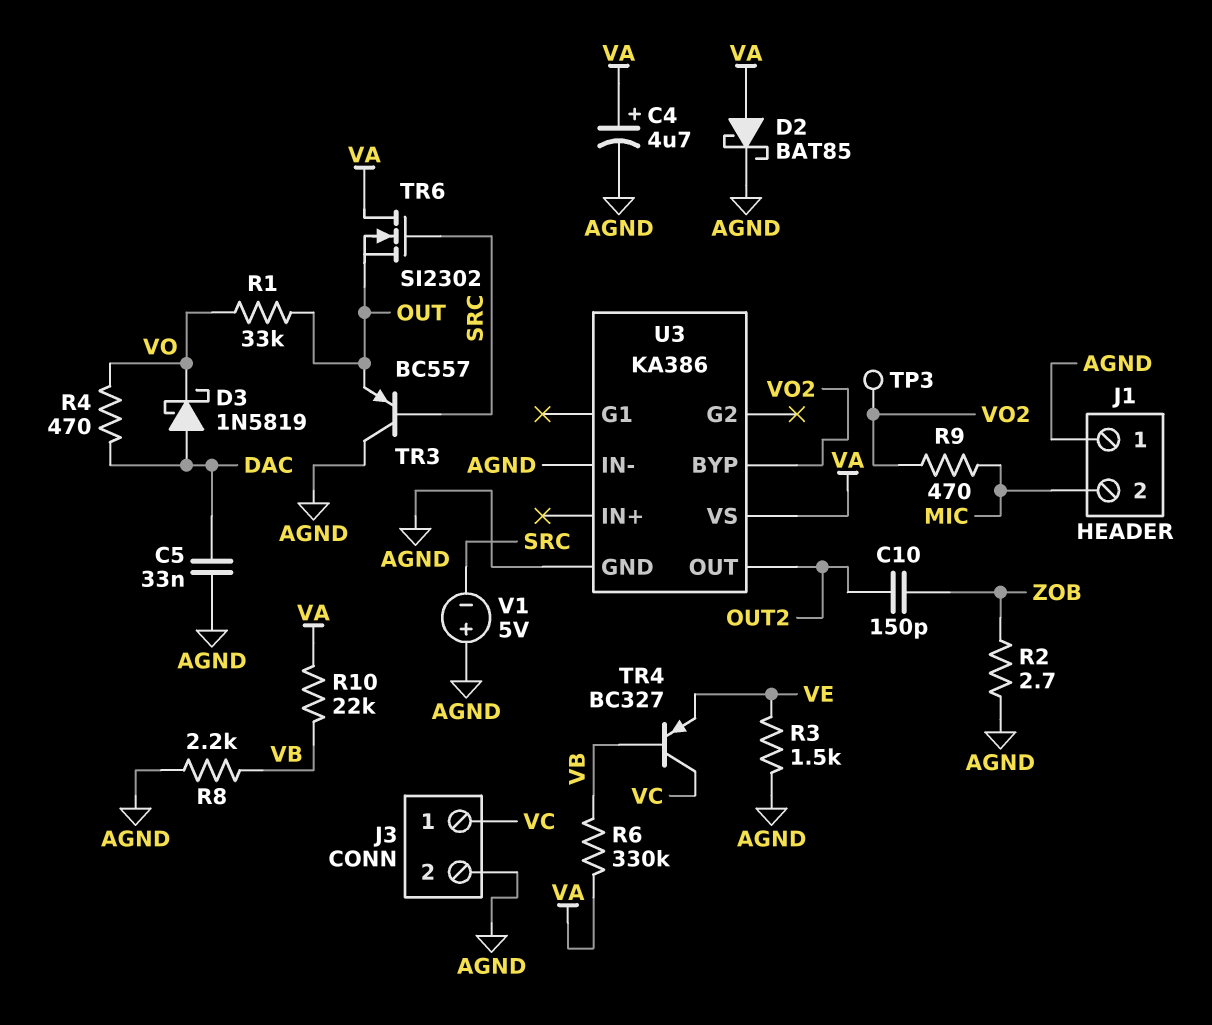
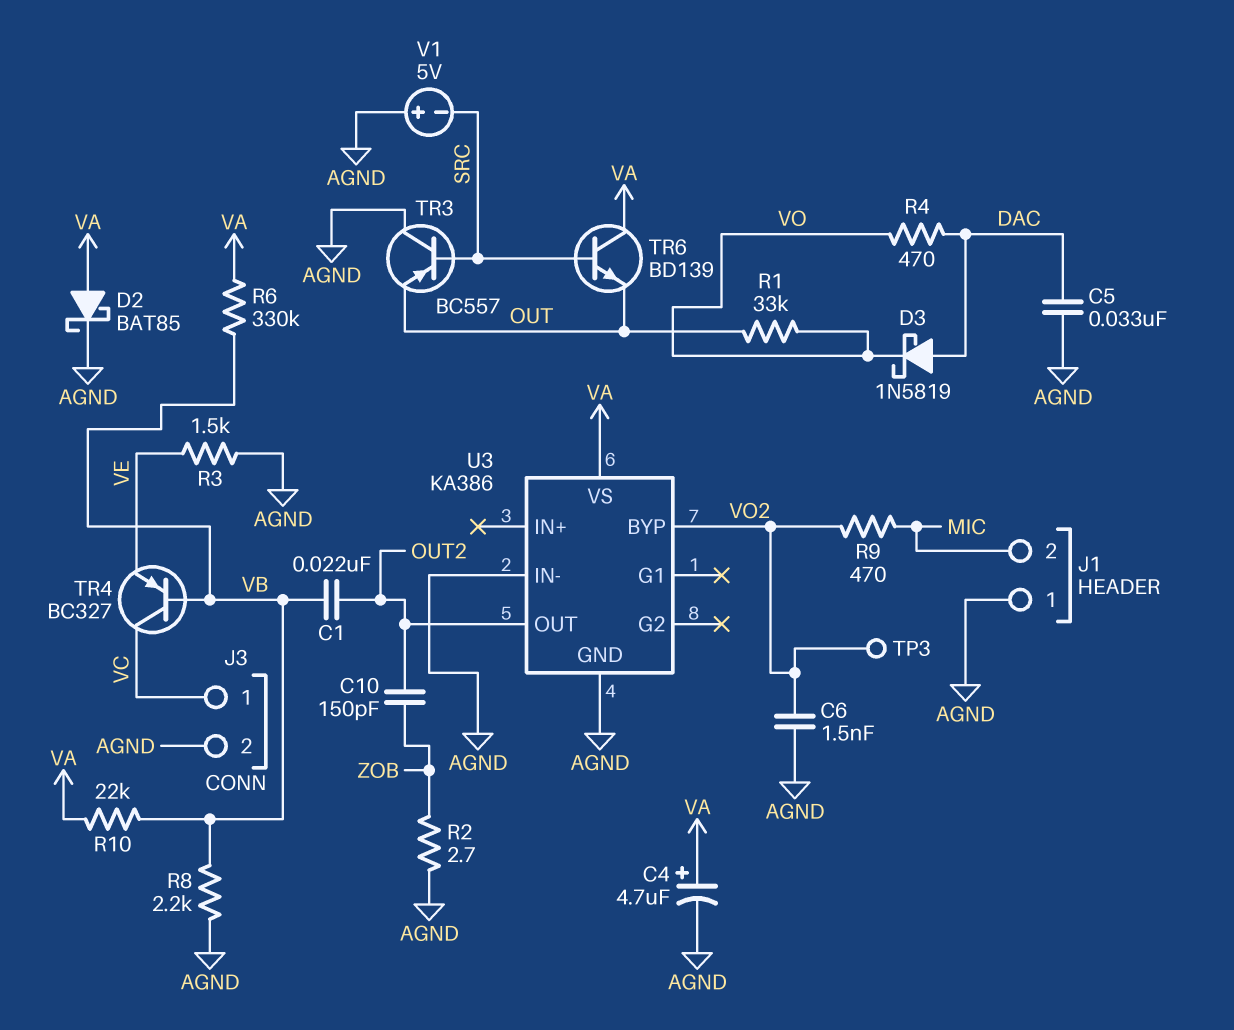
C1: none -> 22nF (OUT2, VB)
C6: none -> 1.5nF (AGND, VO2)
TR6: NMOS SI2302 (G SRC, D VA, S OUT) -> NPN BD139 (B SRC, C VA, E OUT)

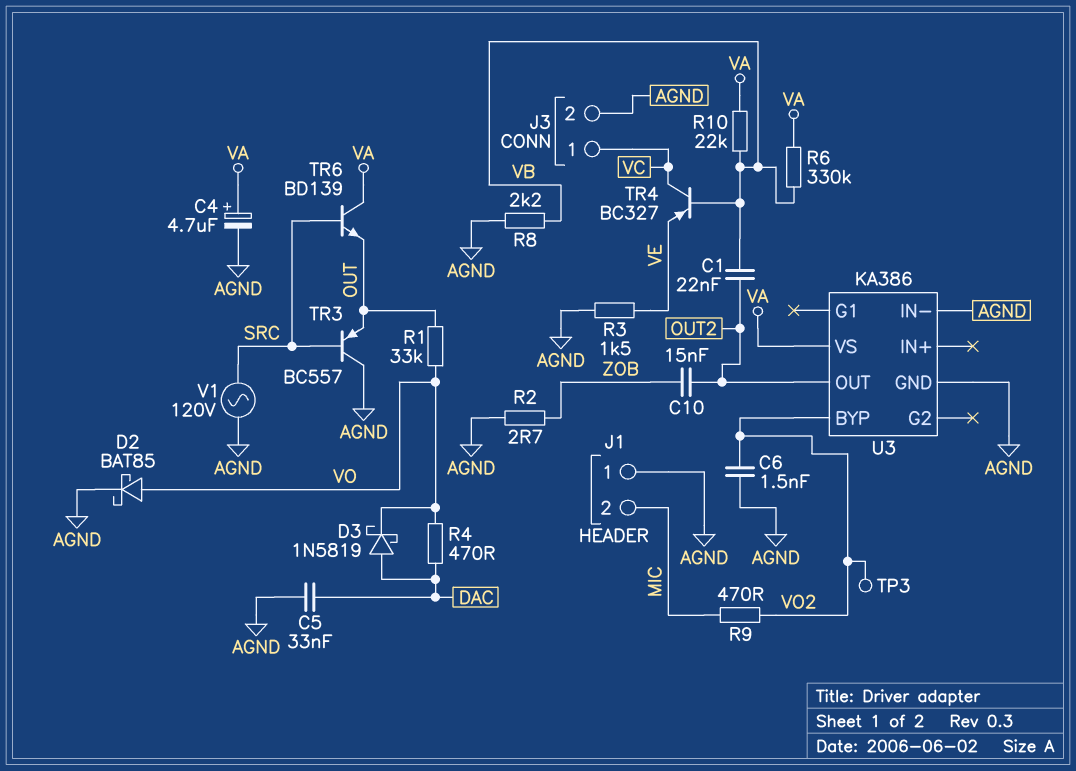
C10: 150pF (OUT2, ZOB) -> 15nF (OUT2, ZOB)
D2: schottky BAT85 (A VA, K AGND) -> schottky BAT85 (A VO, K AGND)
V1: 5V (plus AGND, minus SRC) -> AC 120V (AGND, SRC)

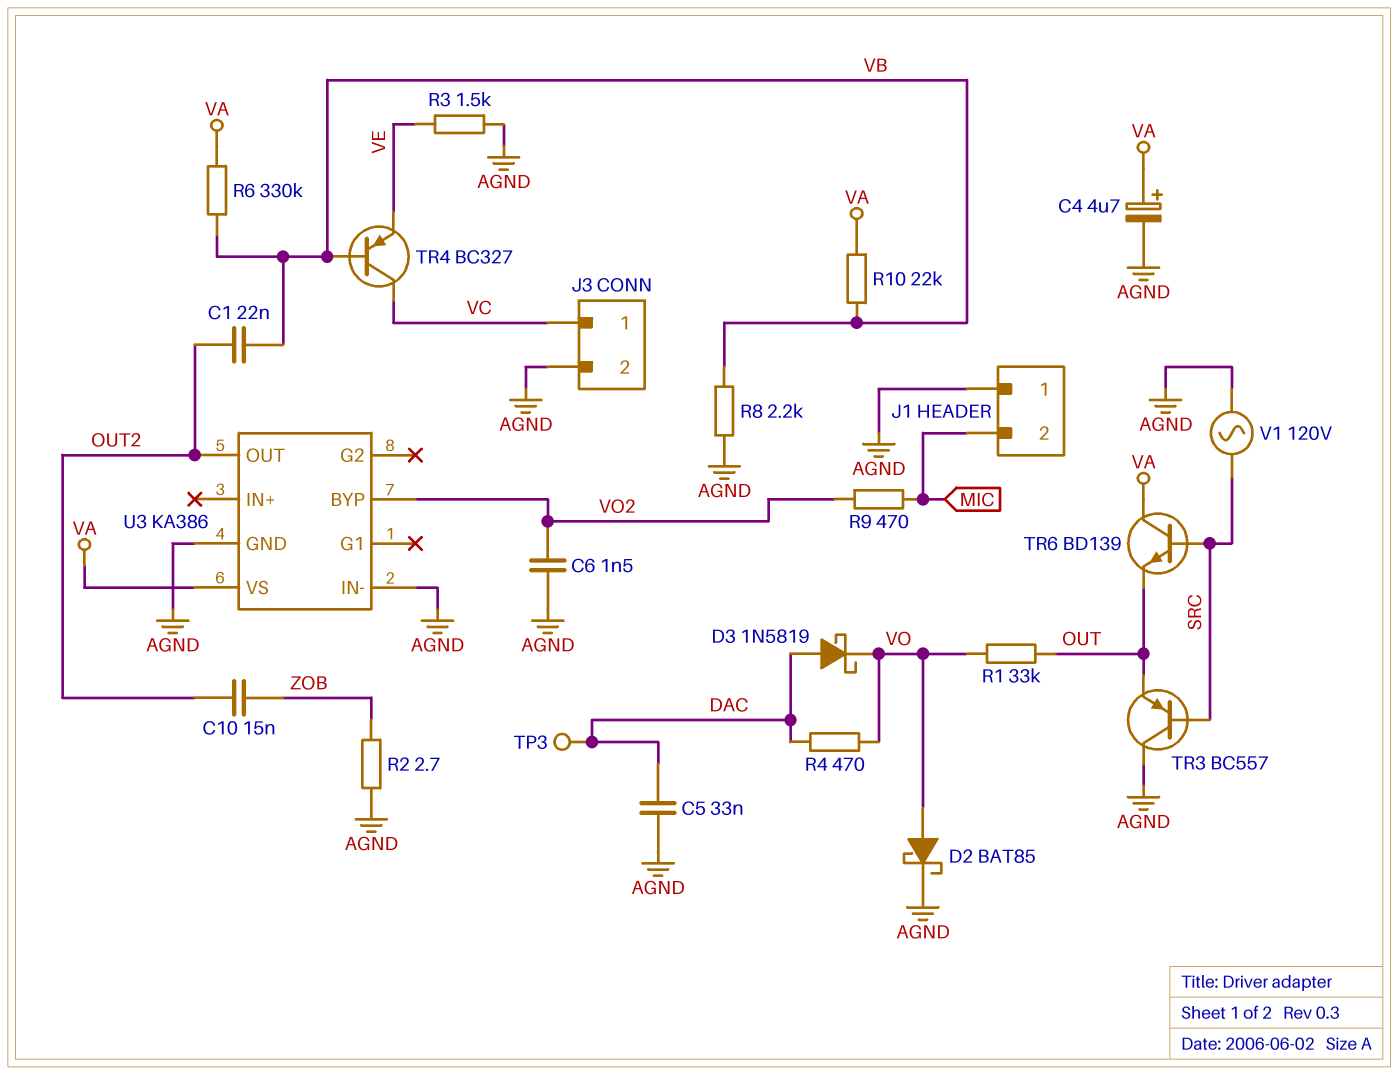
TP3: test point (VO2) -> test point (DAC)

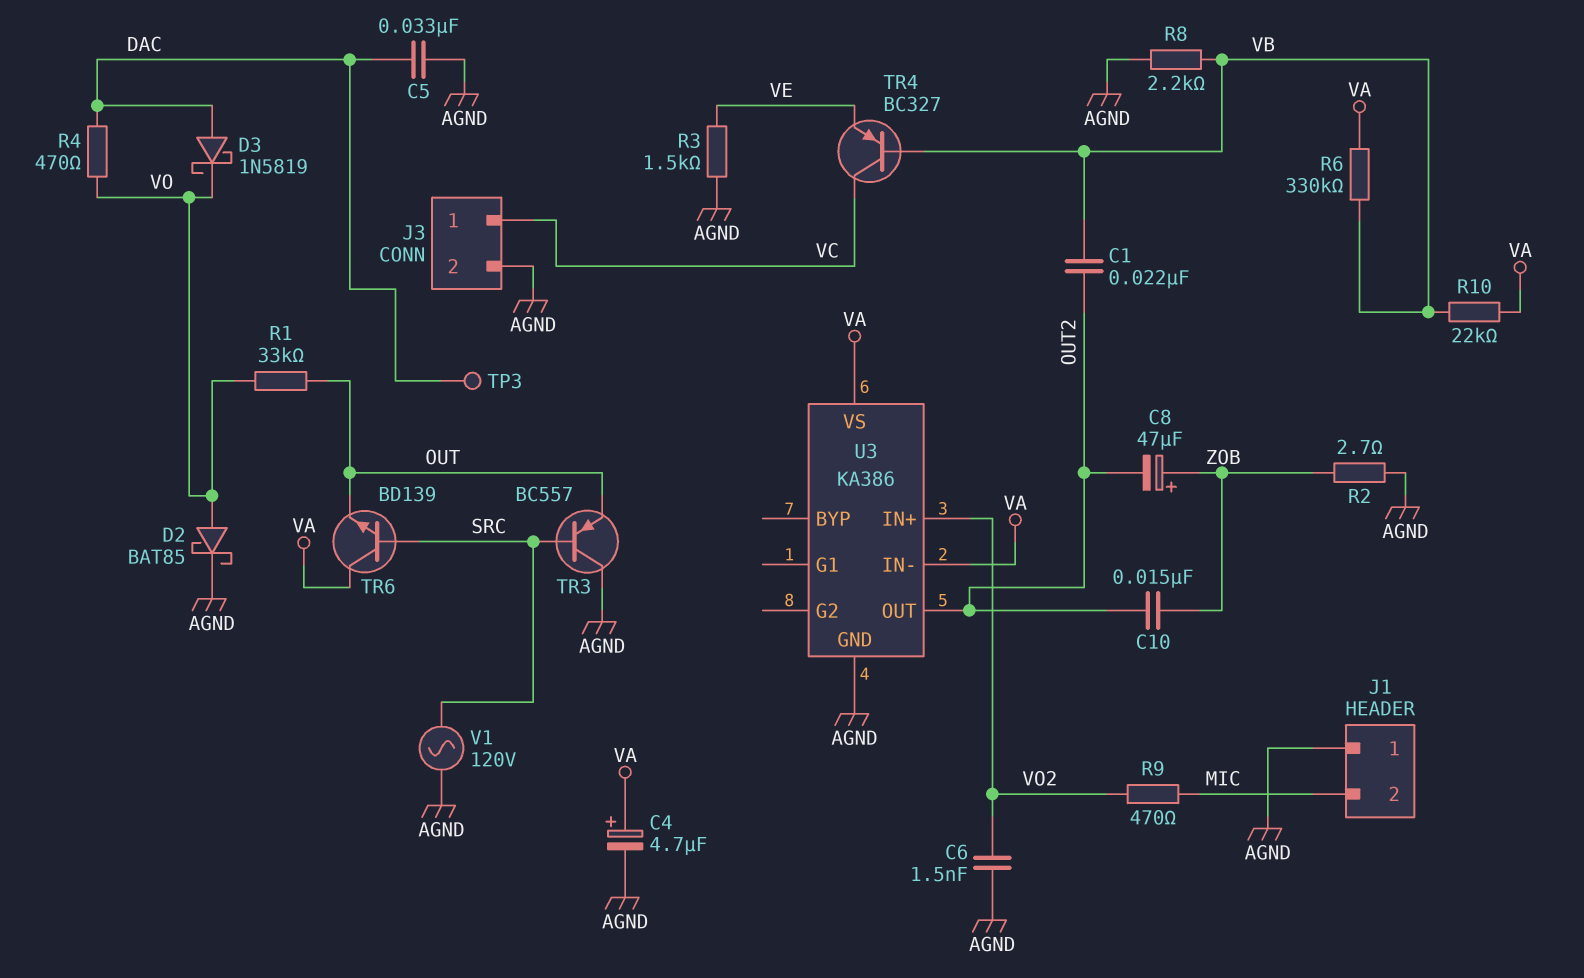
C8: none -> 47uF (plus ZOB, minus OUT2)
U3 pin BYP: VO2 -> none
U3 pin IN+: none -> VO2
U3 pin IN-: AGND -> VA

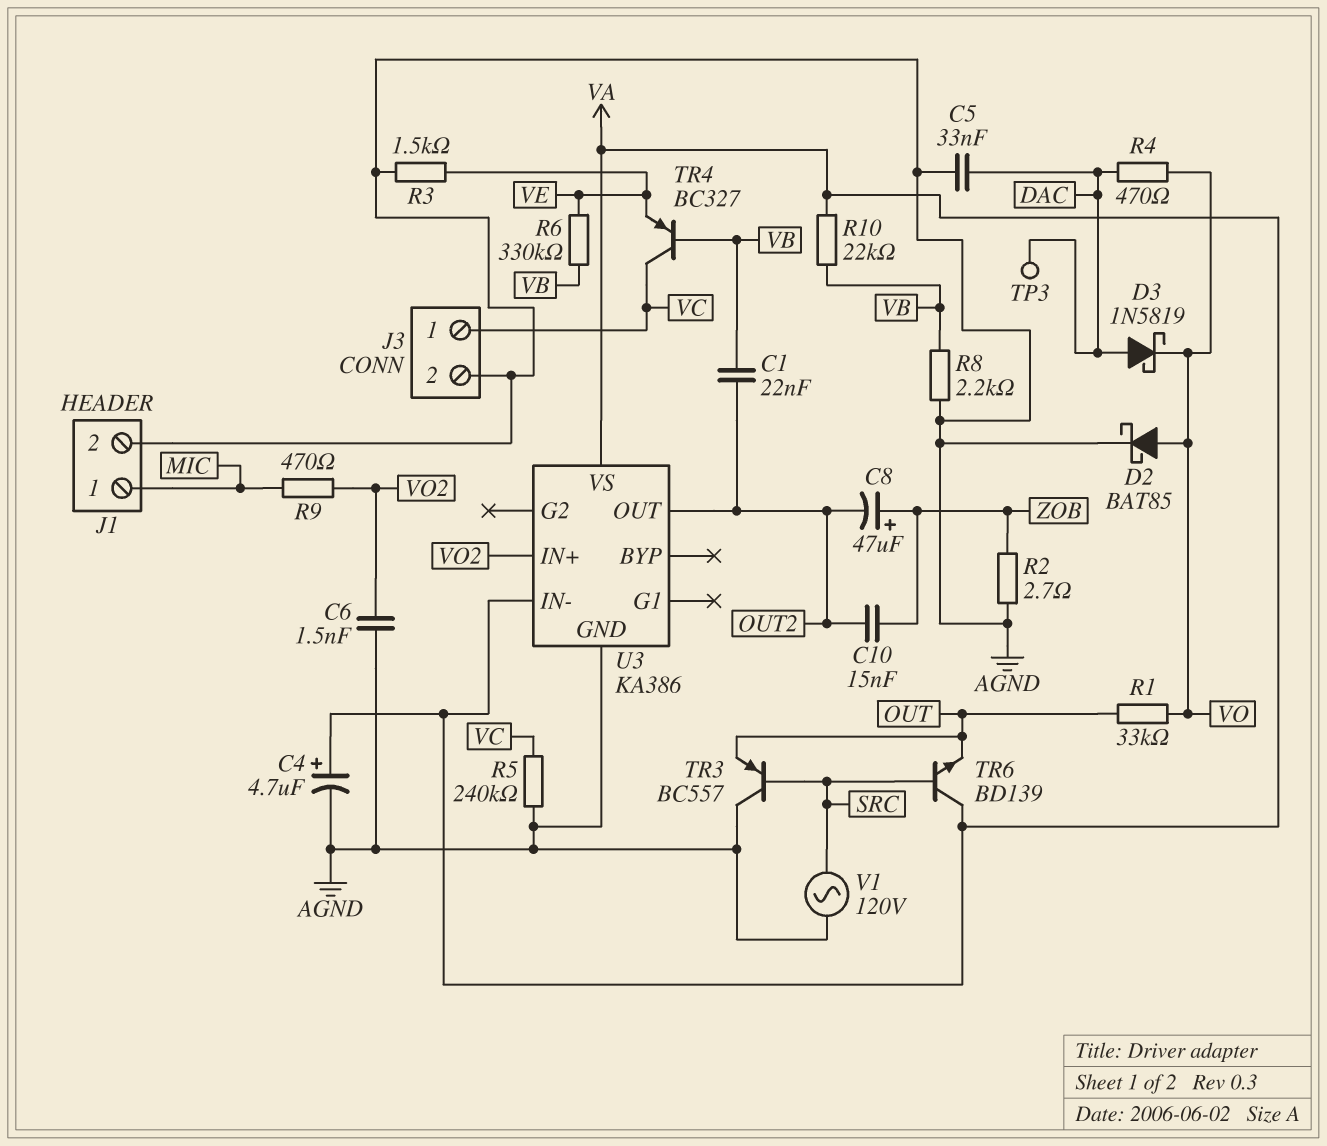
J1 pin 1: AGND -> MIC
J1 pin 2: MIC -> AGND
R5: none -> 240k (AGND, VC)
R6: 330k (VA, VB) -> 330k (VB, VE)

